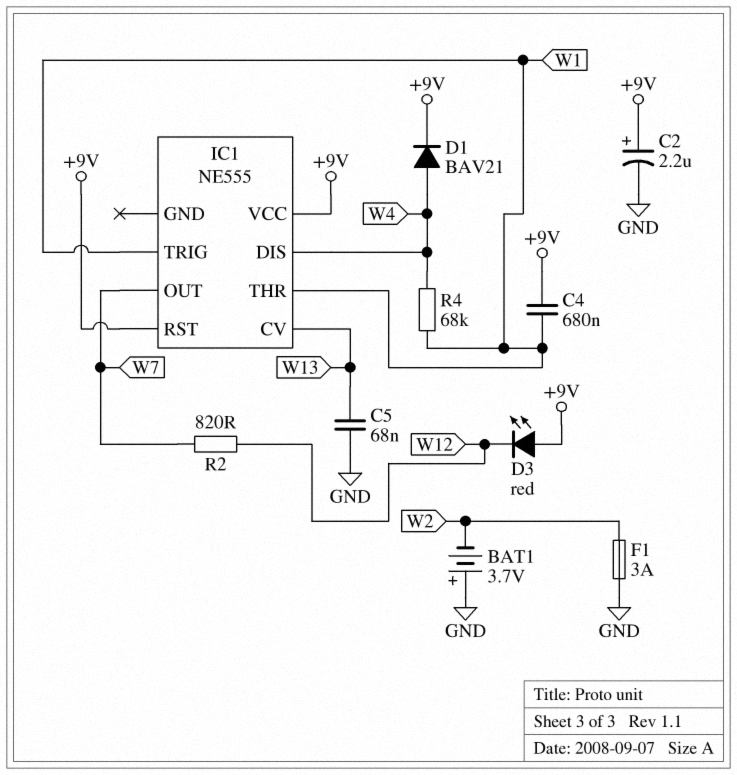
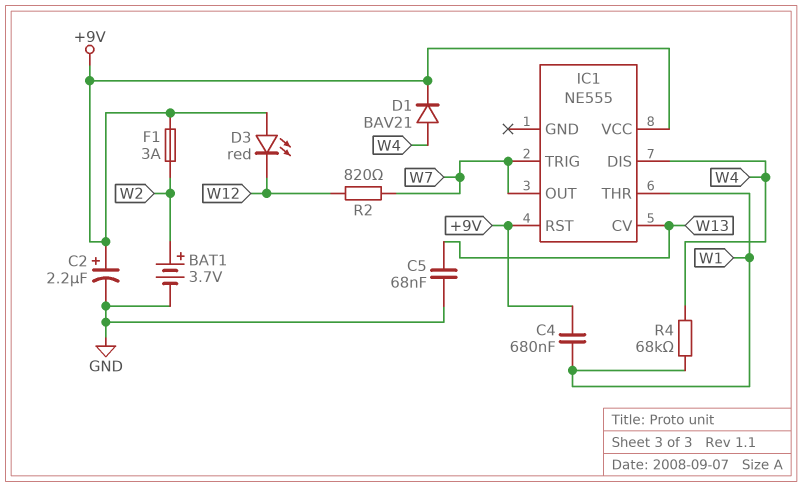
BAT1: 3.7V (plus GND, minus W2) -> 3.7V (plus W2, minus GND)
F1: 3A (GND, W2) -> 3A (+9V, W2)
IC1 pin TRIG: W1 -> W7

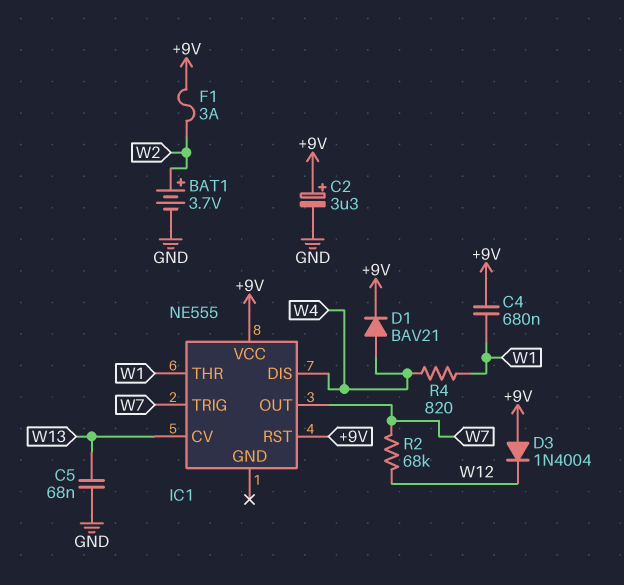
C2: 2.2uF (plus +9V, minus GND) -> 3.3uF (plus +9V, minus GND)
D3: LED red (A +9V, K W12) -> diode 1N4004 (A +9V, K W12)
R2: 820 (W7, W12) -> 68k (W7, W12)
R4: 68k (W1, W4) -> 820 (W1, W4)

